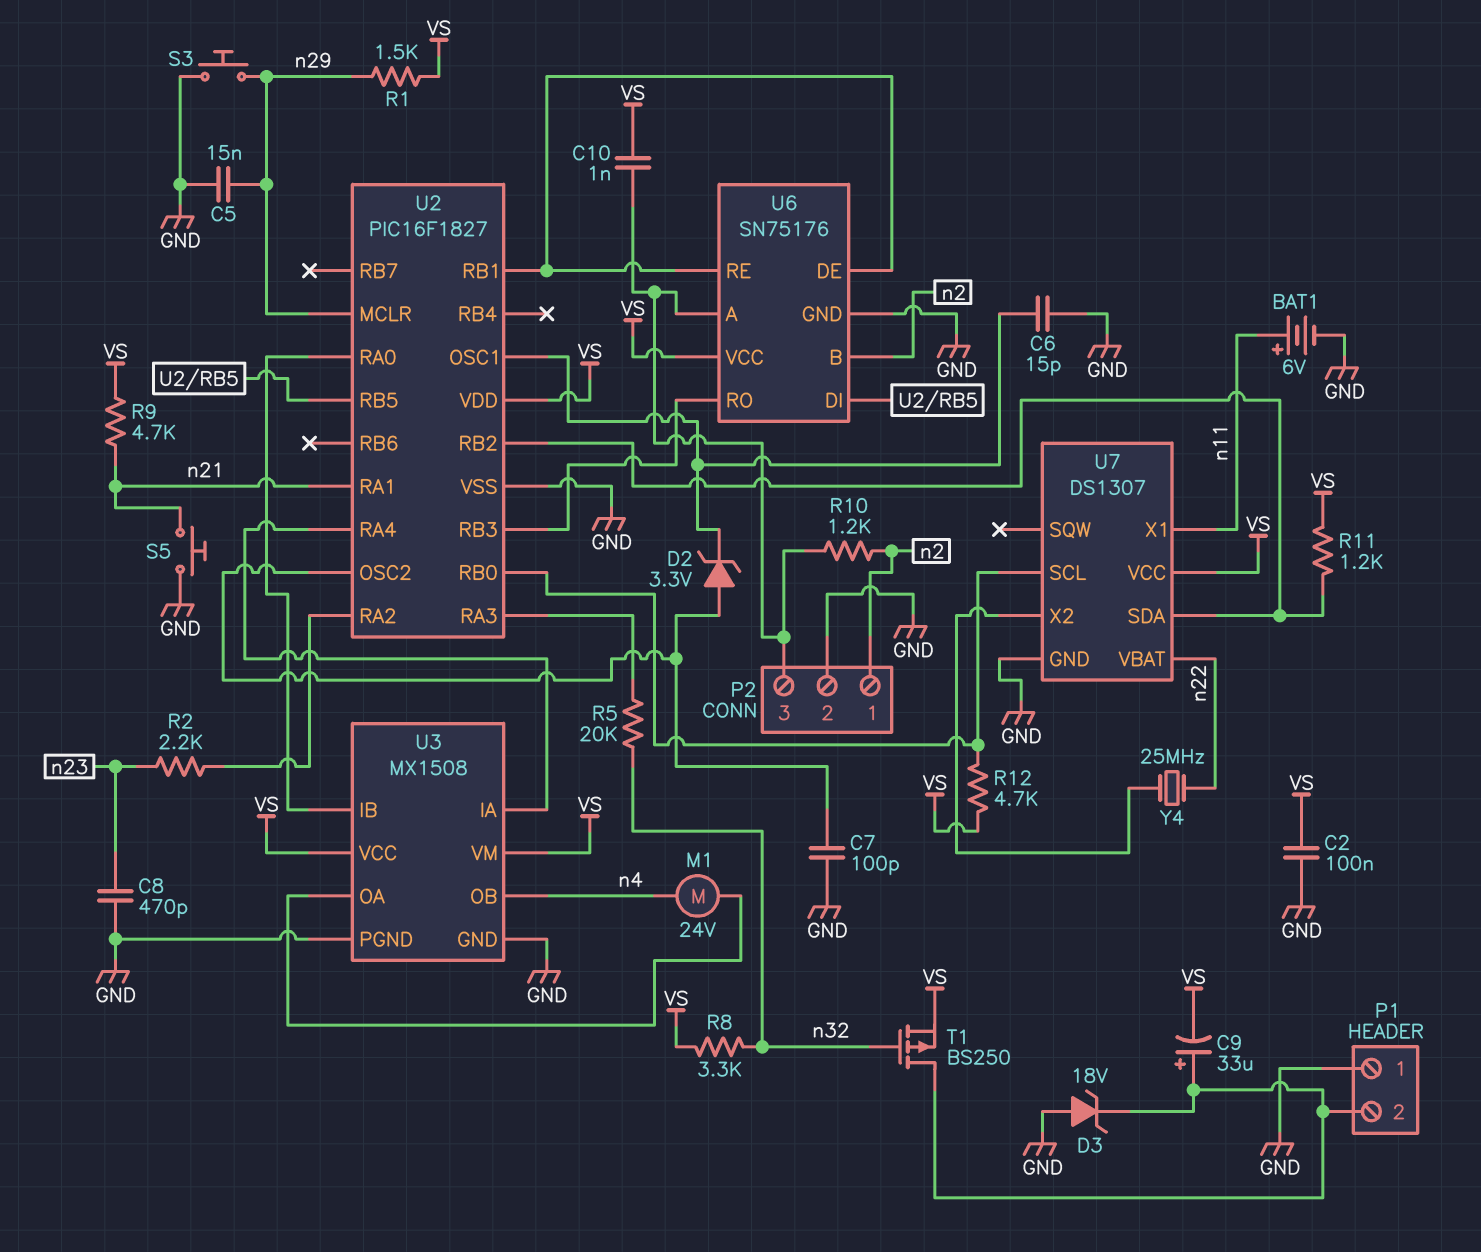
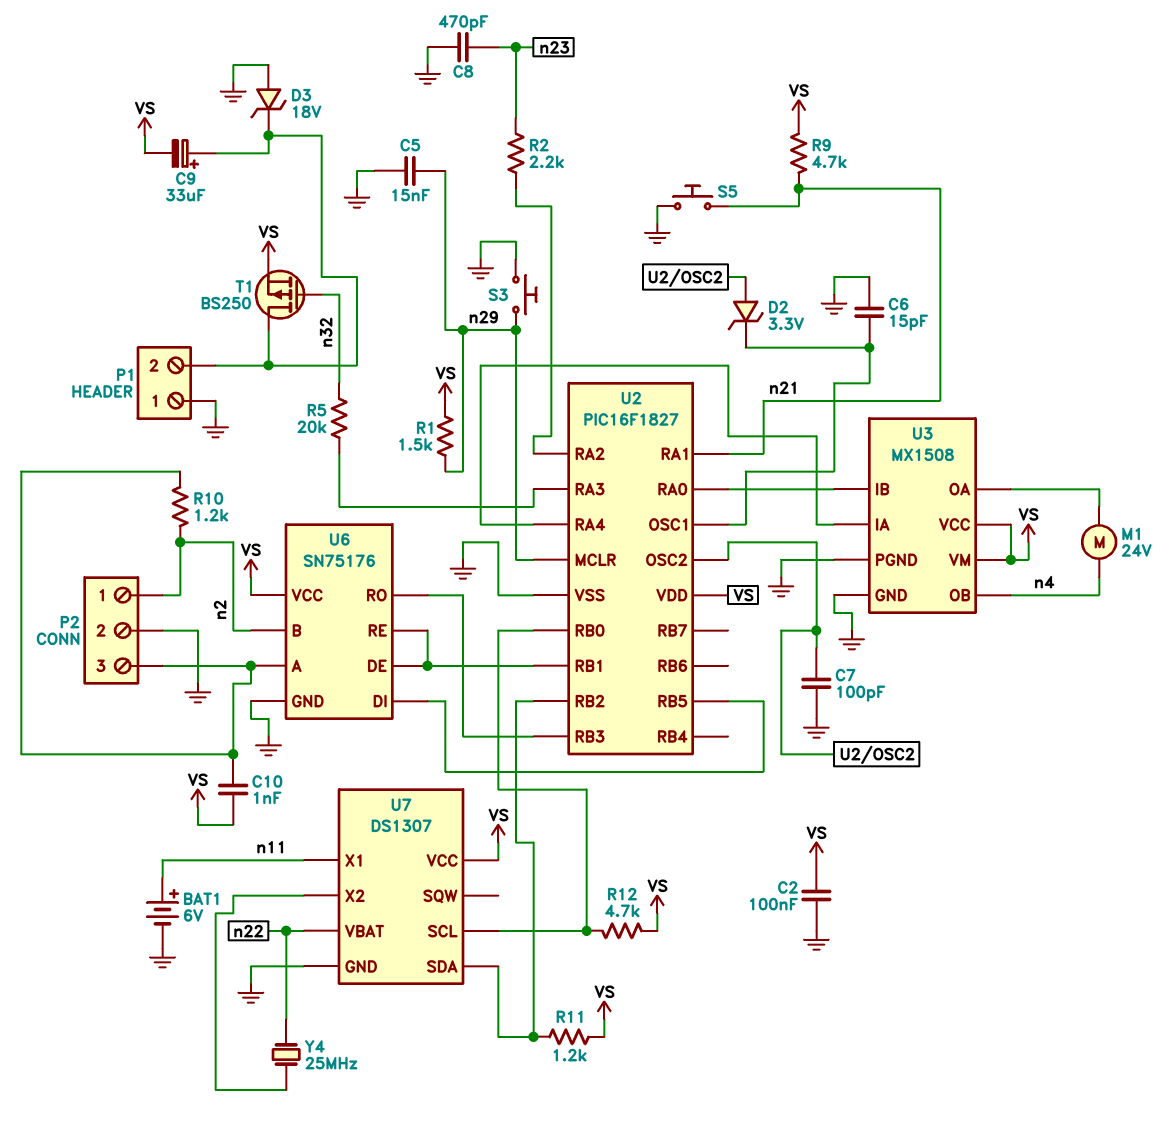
R8: 3.3k (VS, n32) -> none

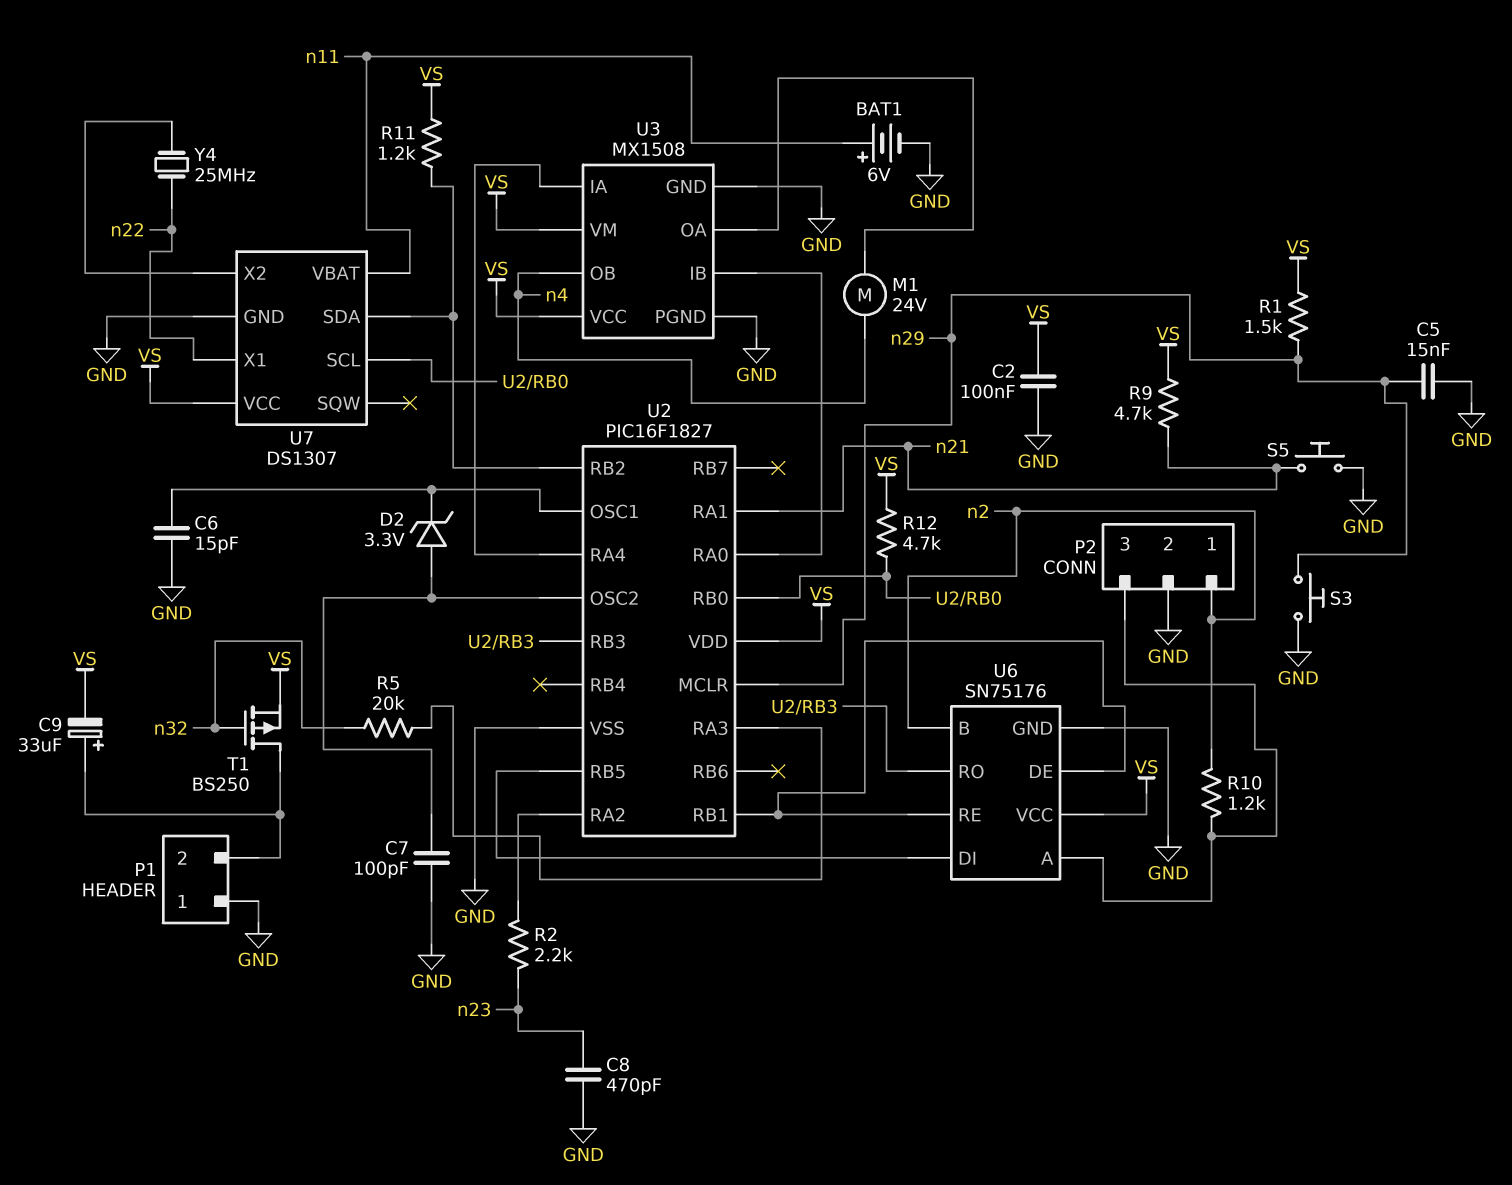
C10: 1nF (P2/3, VS) -> none
D3: zener 18V (A GND, K P1/2) -> none
U7 pin VBAT: n22 -> n11
U7 pin X1: n11 -> n22

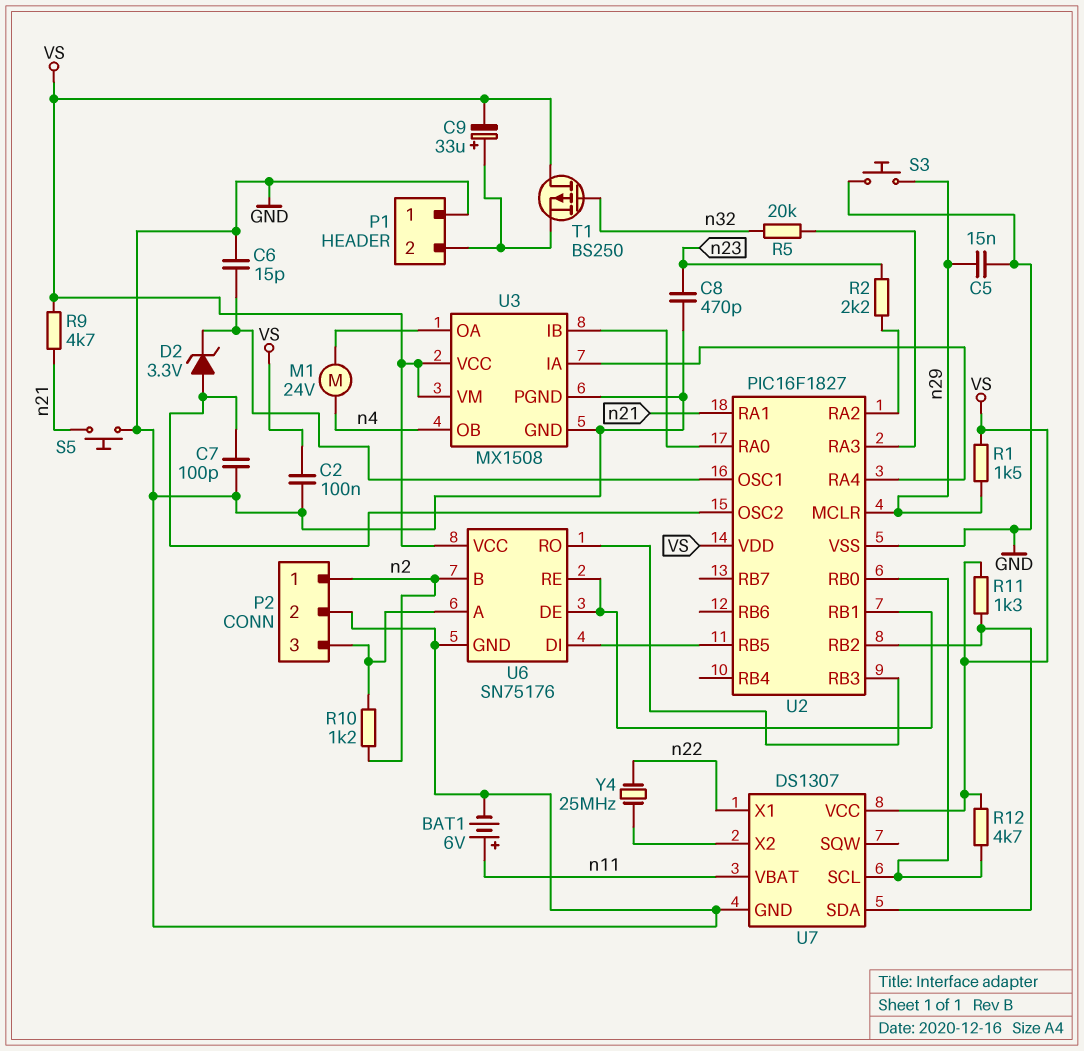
R11: 1.2k (U2/RB2, VS) -> 1.3k (U2/RB2, VS)
T1: PMOS BS250 (G n32, D P1/2, S VS) -> PMOS BS250 (G n32, D VS, S P1/2)

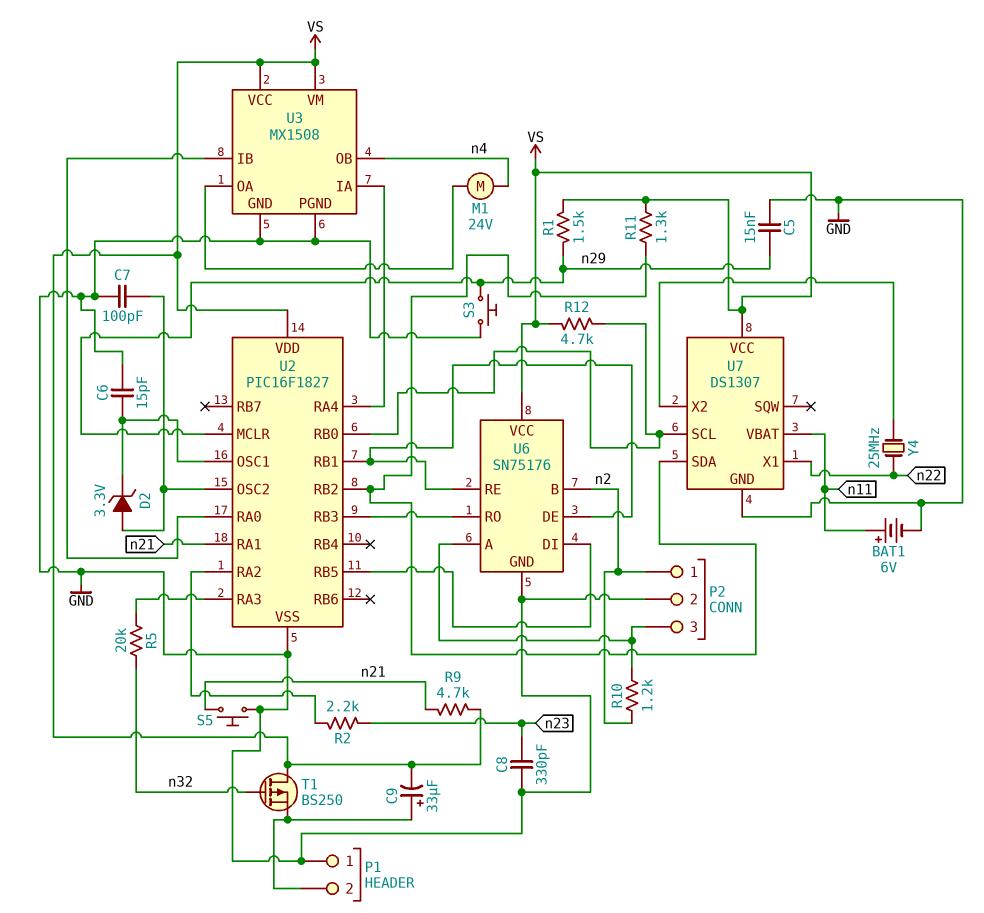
C2: 100nF (GND, VS) -> none
C8: 470pF (GND, n23) -> 330pF (GND, n23)

